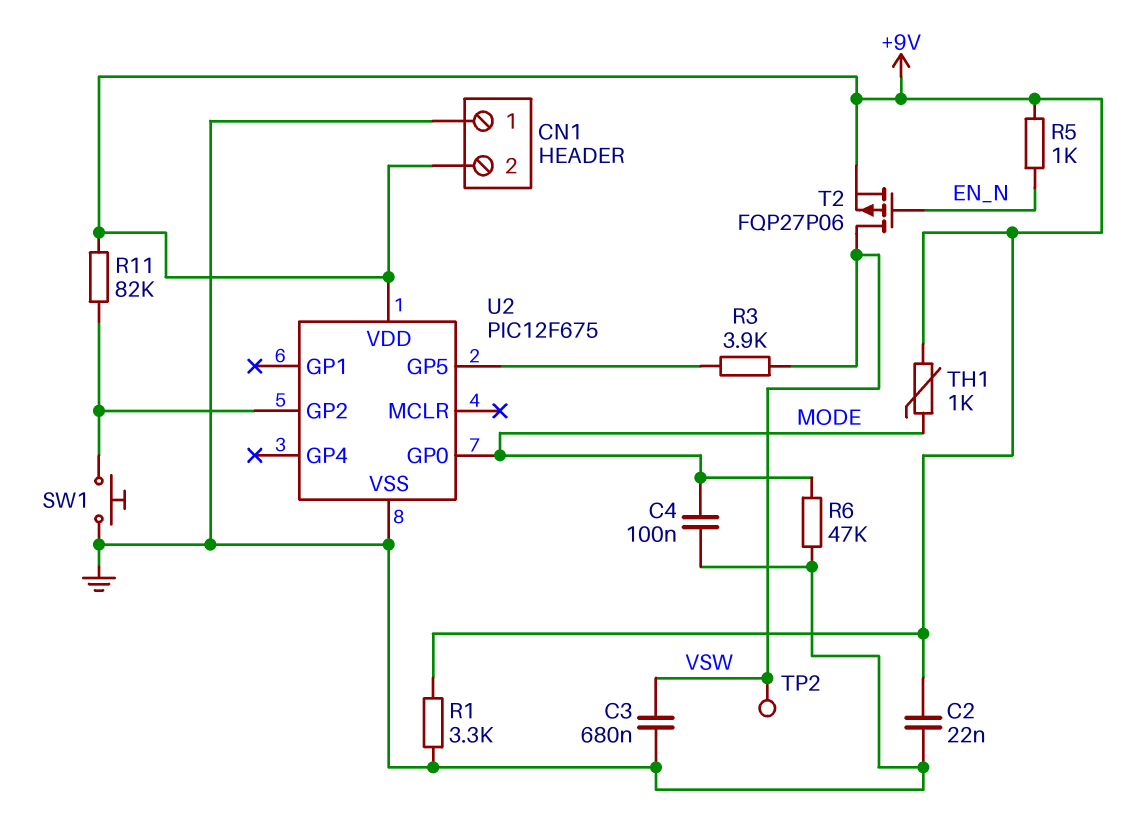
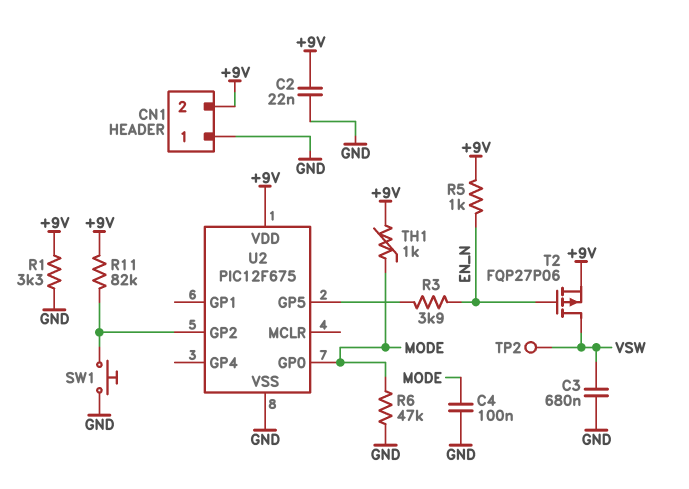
R3: 3.9k (U2/GP5, VSW) -> 3.9k (EN_N, U2/GP5)

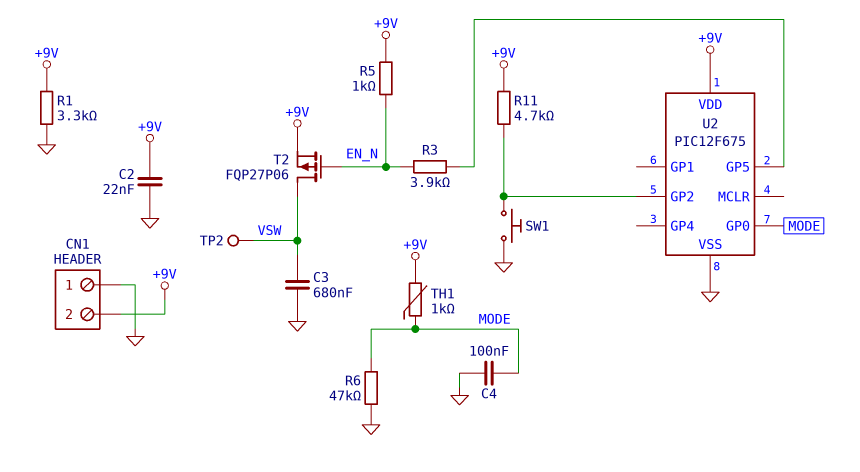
R11: 82k (+9V, U2/GP2) -> 4.7k (+9V, U2/GP2)

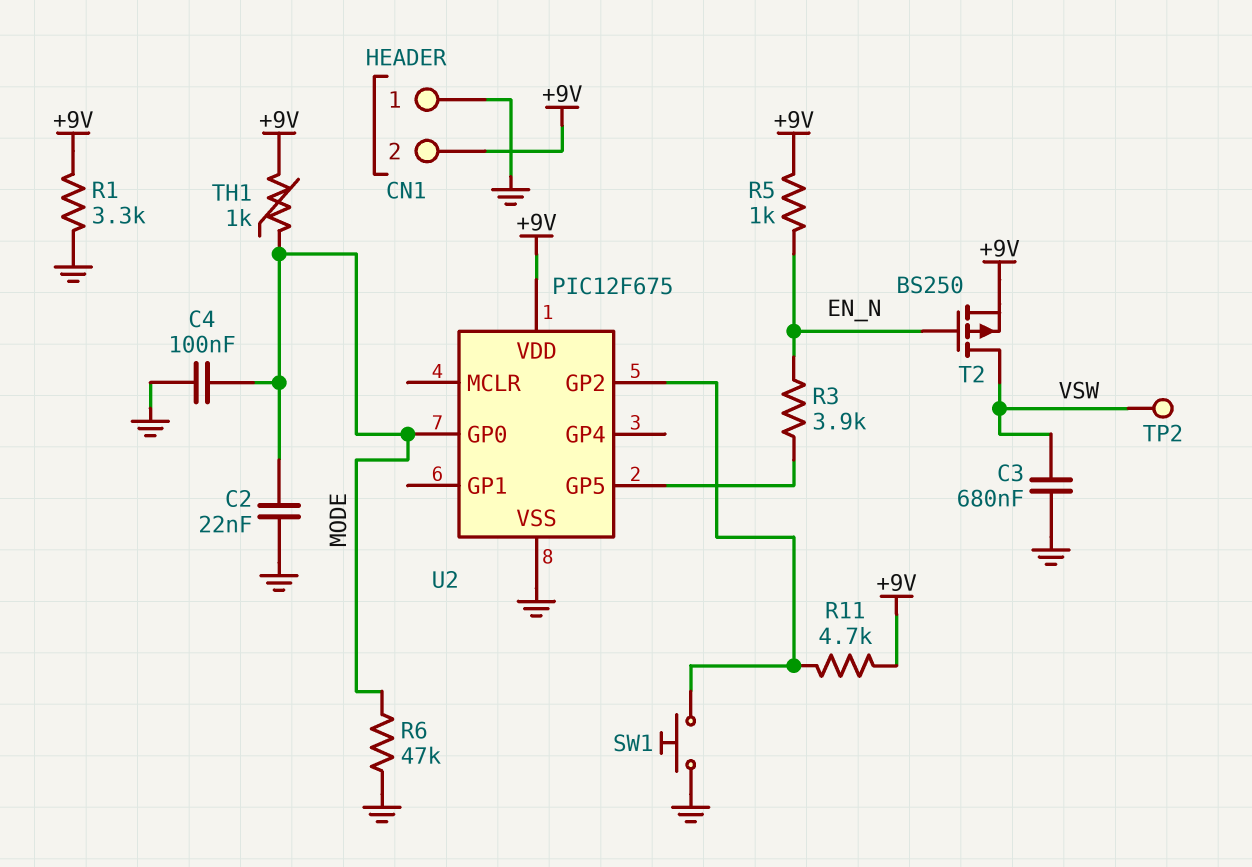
C2: 22nF (+9V, GND) -> 22nF (GND, MODE)
T2: PMOS FQP27P06 (G EN_N, D VSW, S +9V) -> PMOS BS250 (G EN_N, D VSW, S +9V)

